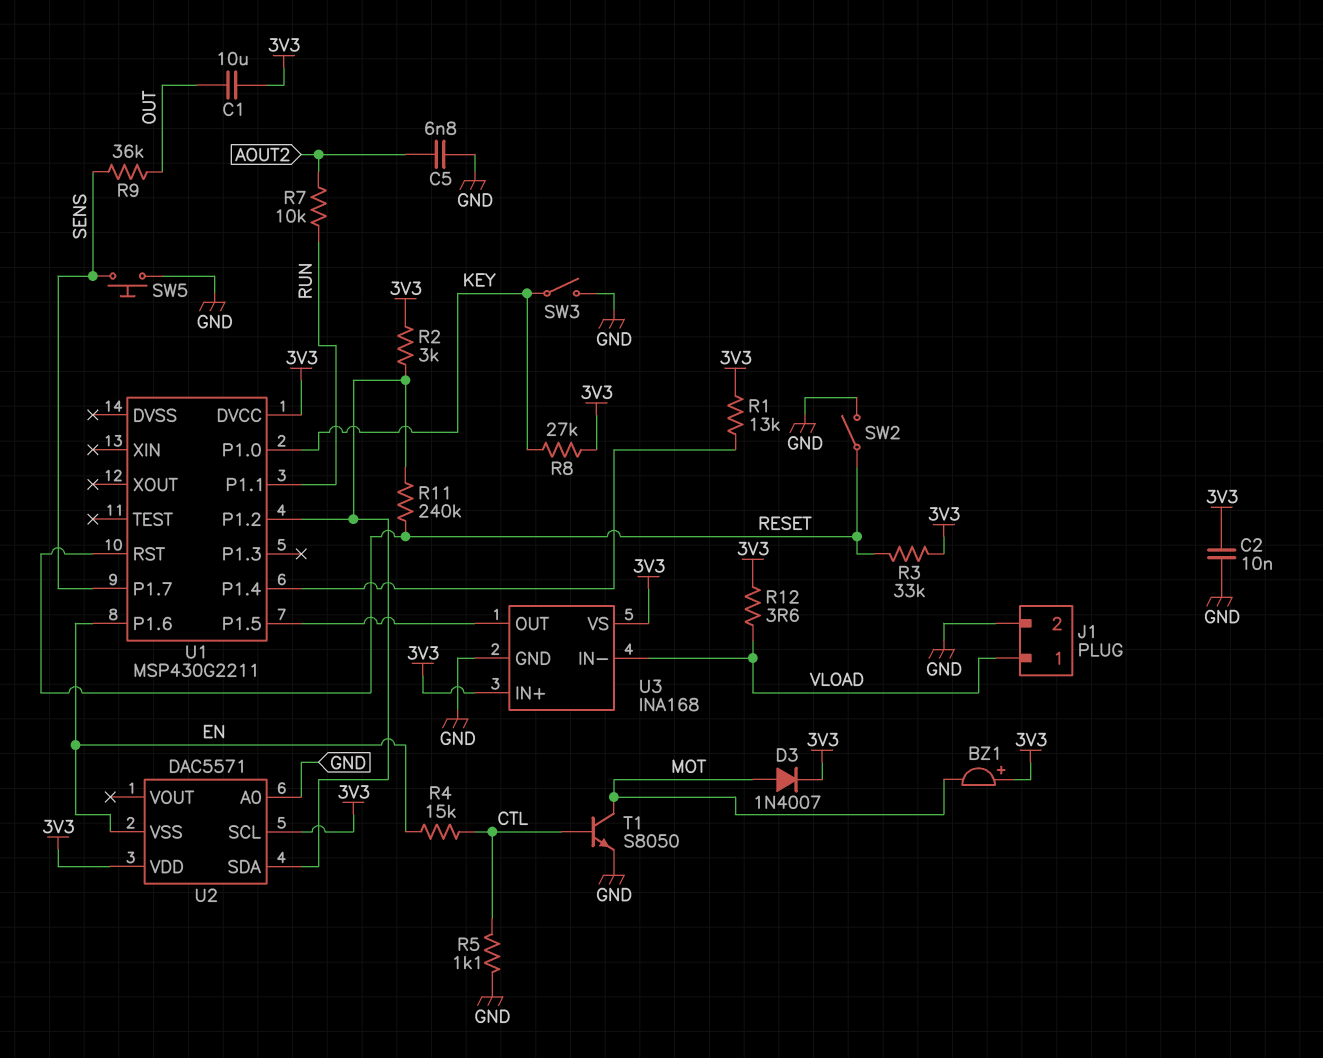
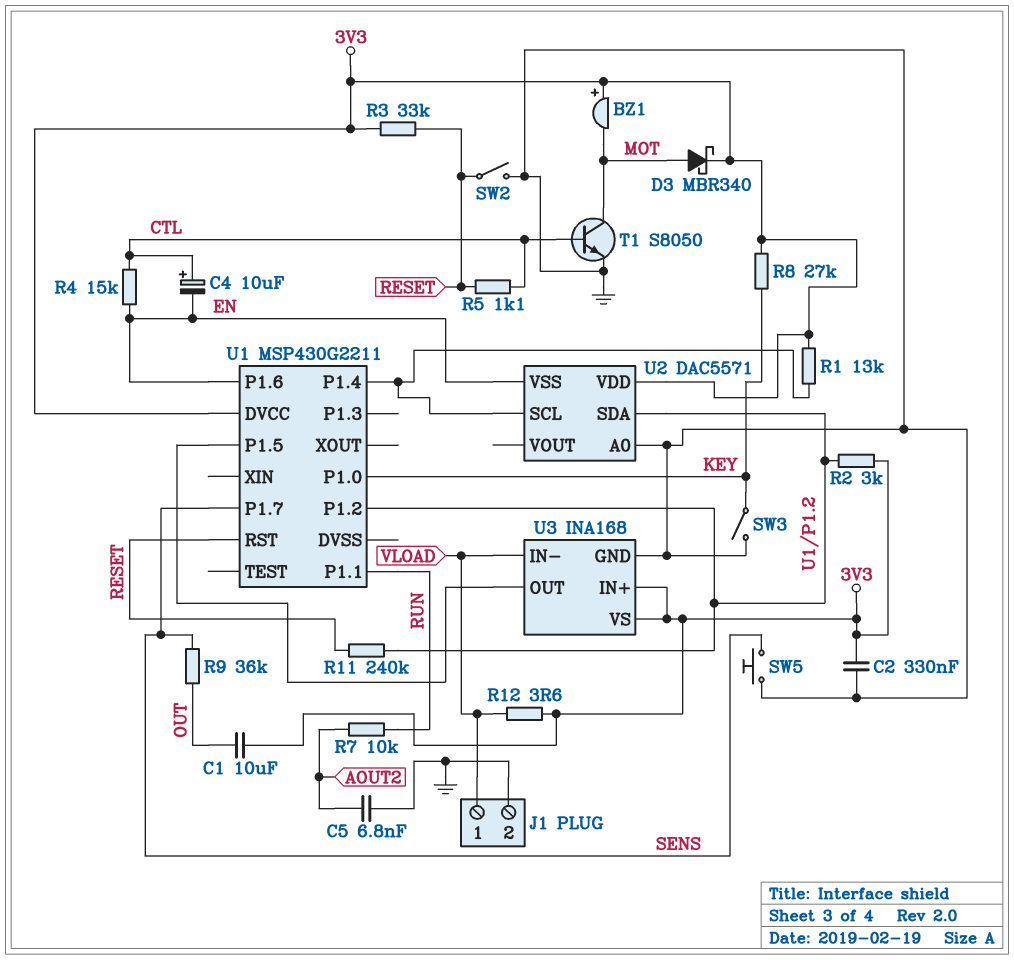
C2: 10nF (3V3, GND) -> 330nF (3V3, GND)
C4: none -> 10uF (plus CTL, minus EN)
D3: diode 1N4007 (A MOT, K 3V3) -> schottky MBR340 (A MOT, K 3V3)
R5: 1.1k (CTL, GND) -> 1.1k (CTL, RESET)
U2 pin SCL: 3V3 -> U1/P1.4

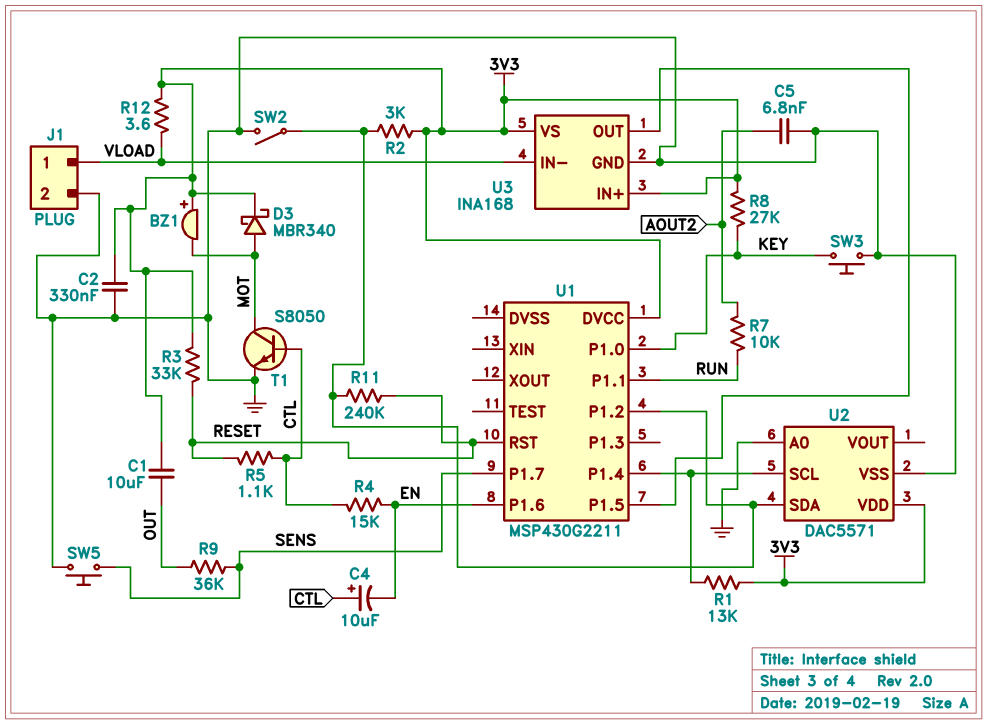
SW2: switch (GND, RESET) -> switch (GND, U1/P1.2)
SW3: switch (GND, KEY) -> button (GND, KEY)
U2 pin VSS: EN -> GND

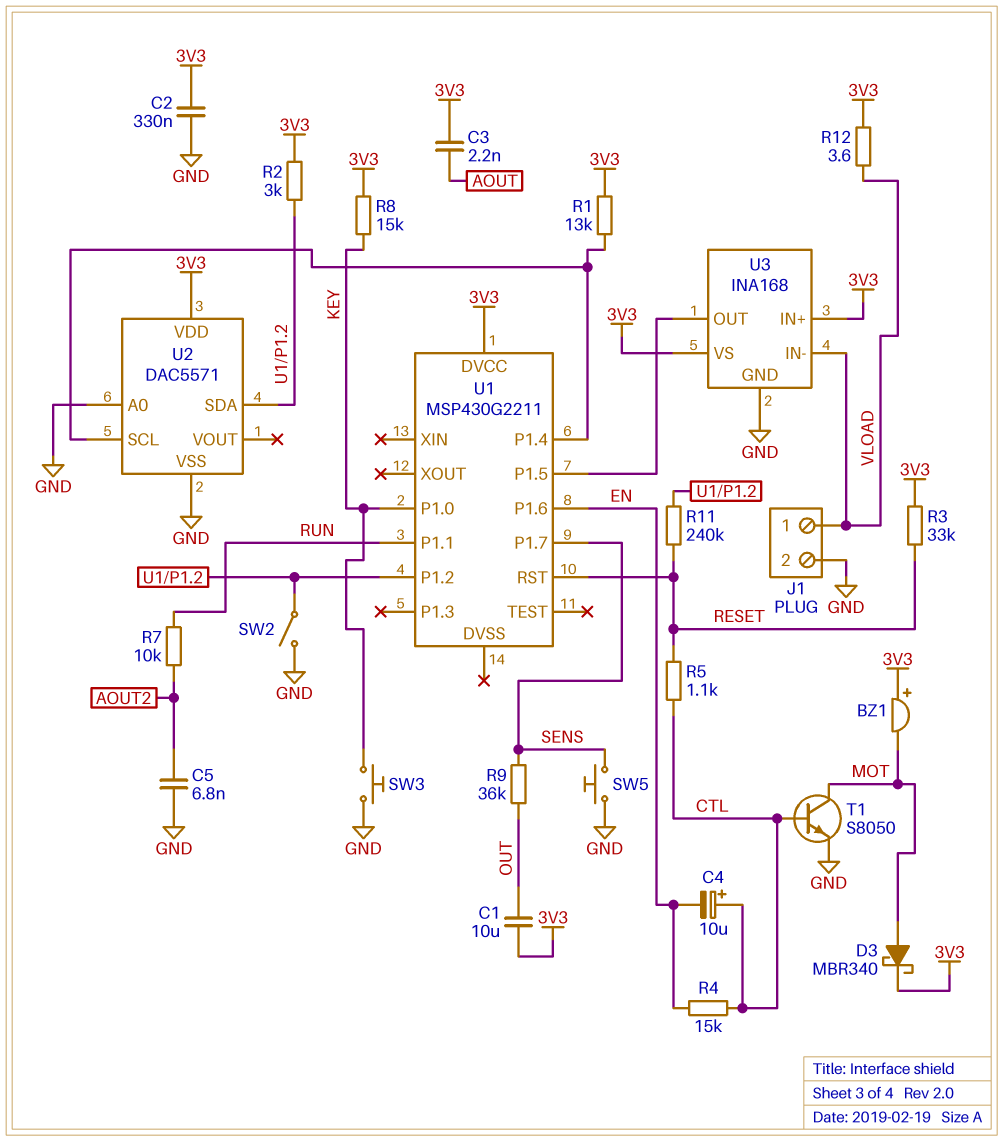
C3: none -> 2.2nF (3V3, AOUT)
R8: 27k (3V3, KEY) -> 15k (3V3, KEY)

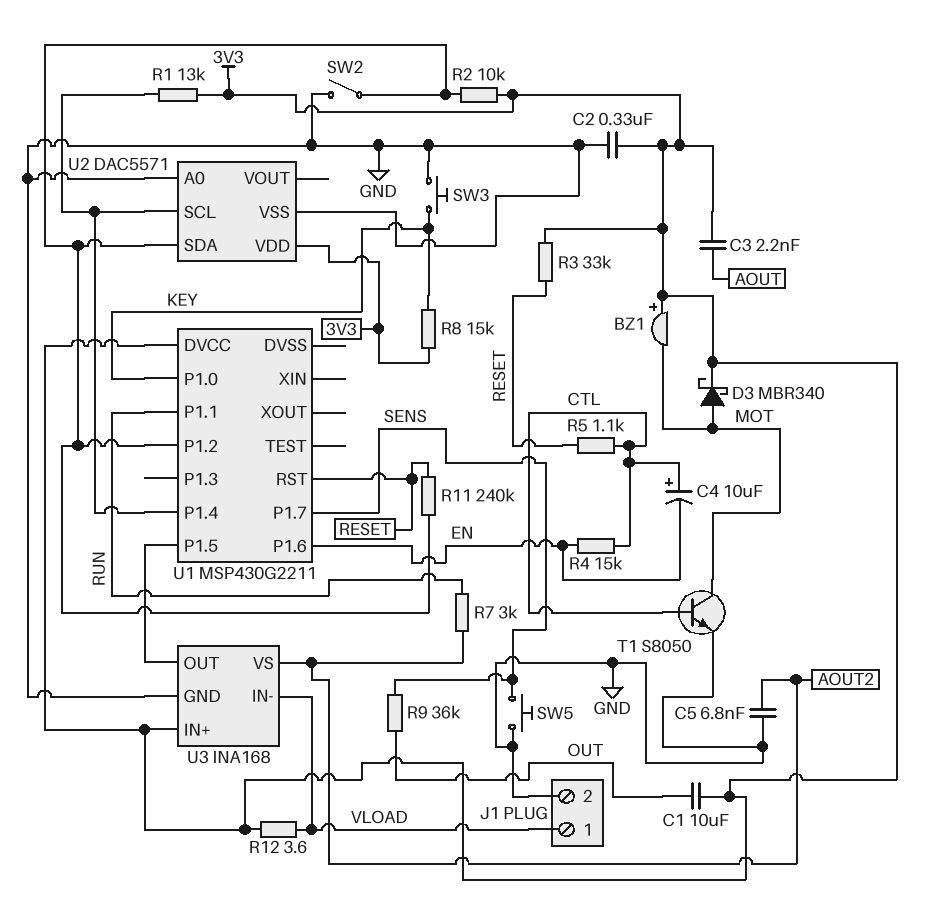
R2: 3k (3V3, U1/P1.2) -> 10k (3V3, U1/P1.2)
R7: 10k (AOUT2, RUN) -> 3k (AOUT2, RUN)
U3 pin VS: 3V3 -> AOUT2

